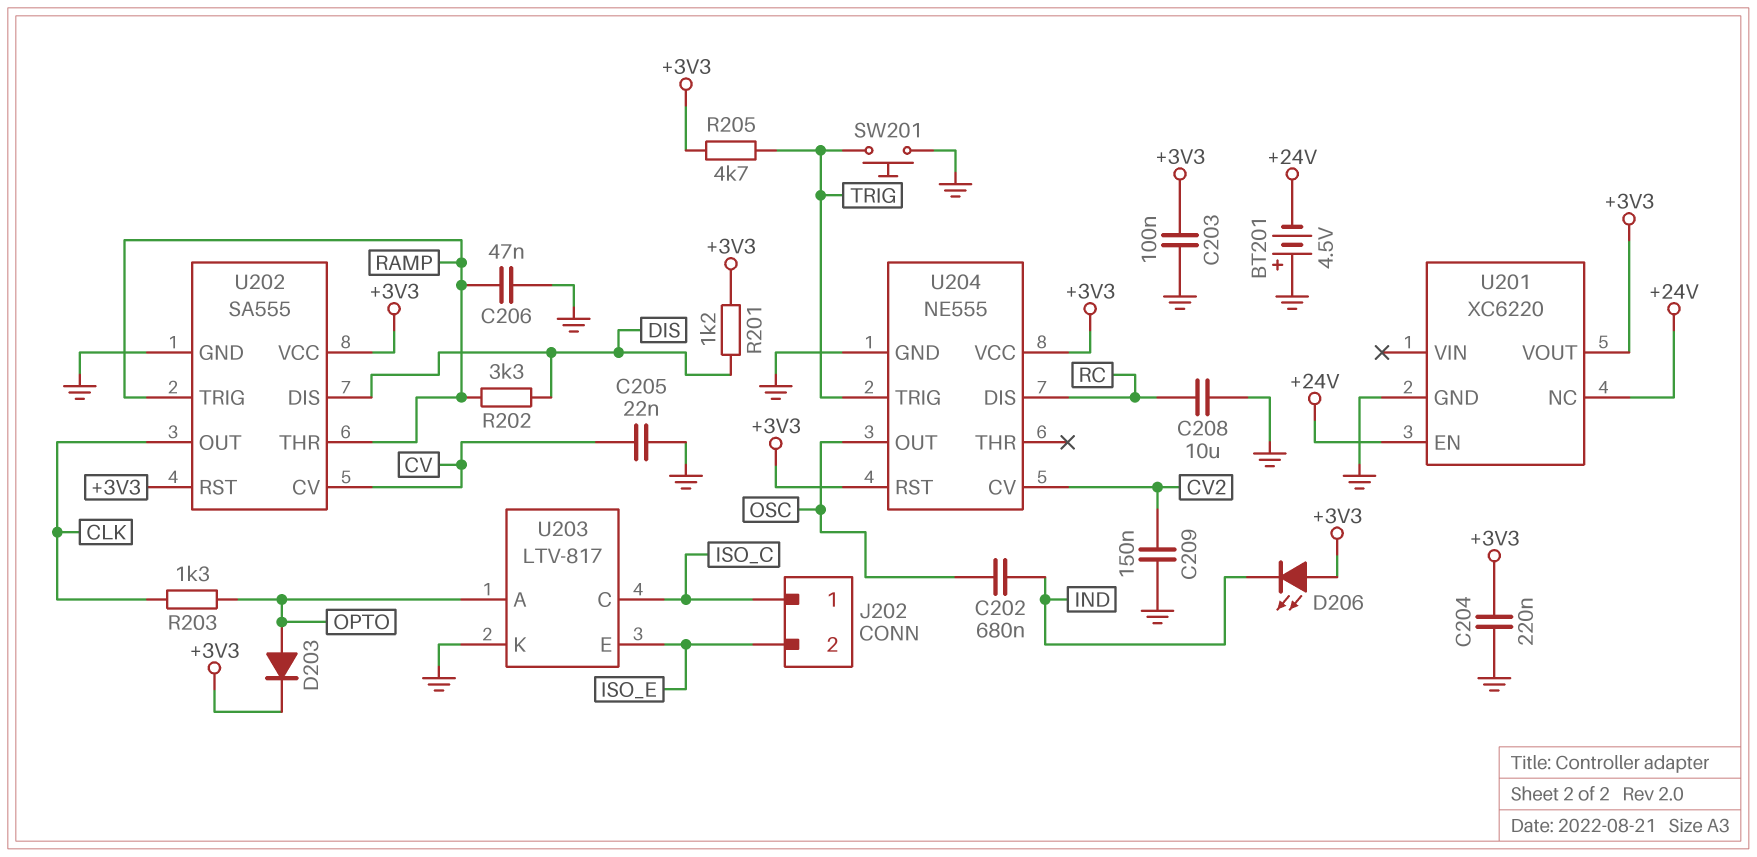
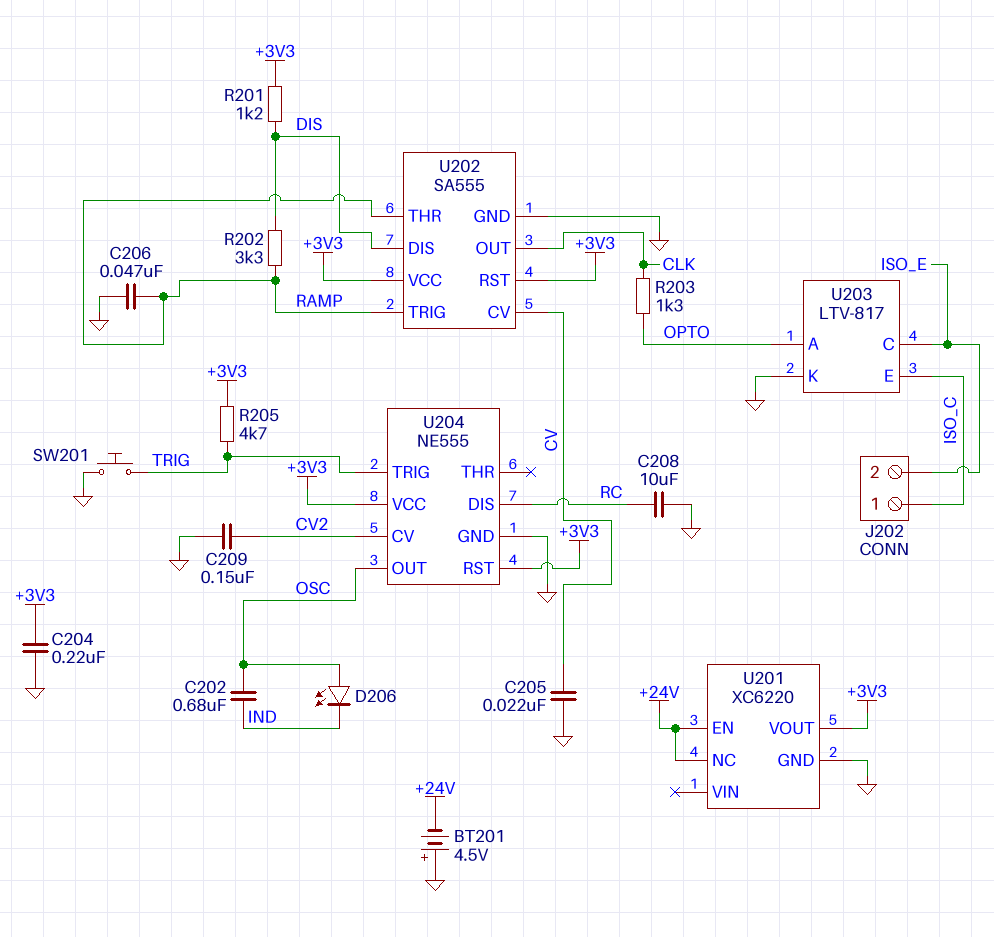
C203: 100nF (+3V3, GND) -> none
D203: diode (A OPTO, K +3V3) -> none
D206: LED (A +3V3, K IND) -> LED (A OSC, K IND)
U203 pin C: ISO_C -> ISO_E
U203 pin E: ISO_E -> ISO_C

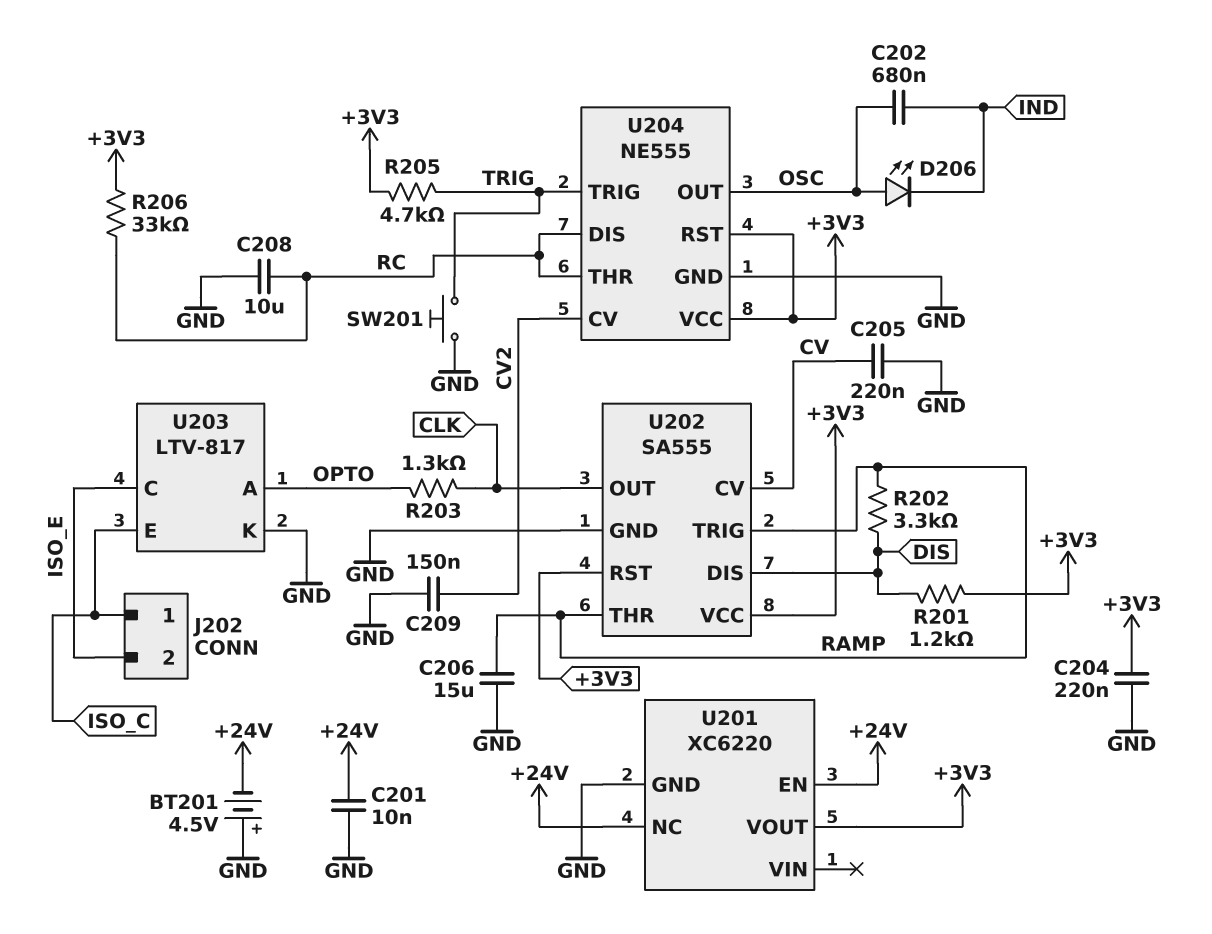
C201: none -> 10nF (+24V, GND)
C205: 22nF (CV, GND) -> 220nF (CV, GND)
C206: 47nF (GND, RAMP) -> 15uF (GND, RAMP)
R206: none -> 33k (+3V3, RC)
U204 pin THR: none -> RC

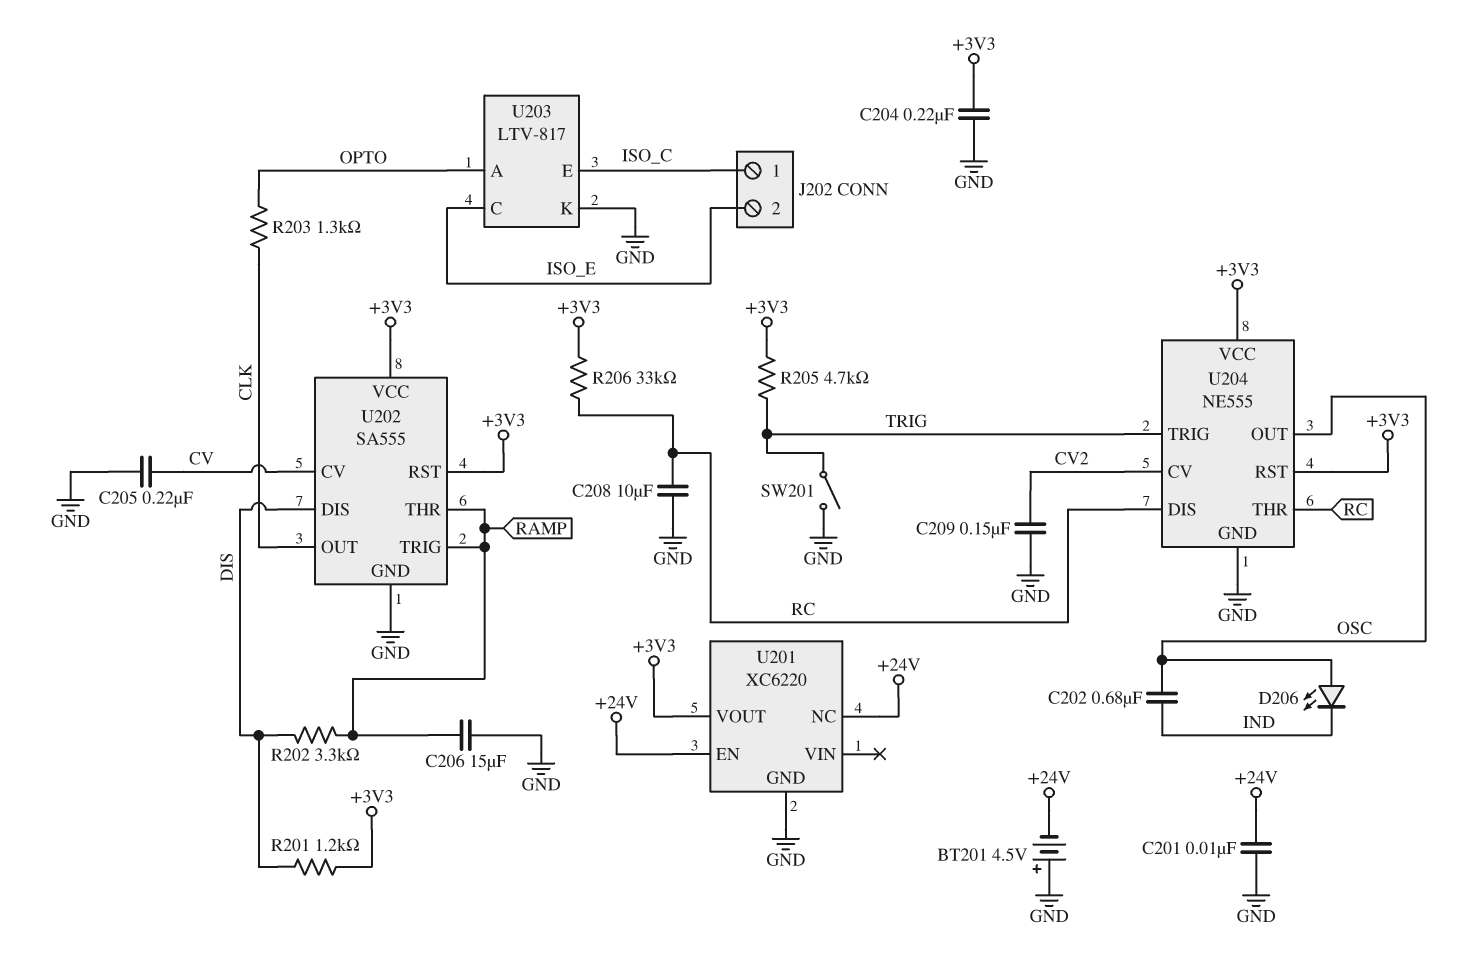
SW201: button (GND, TRIG) -> switch (GND, TRIG)

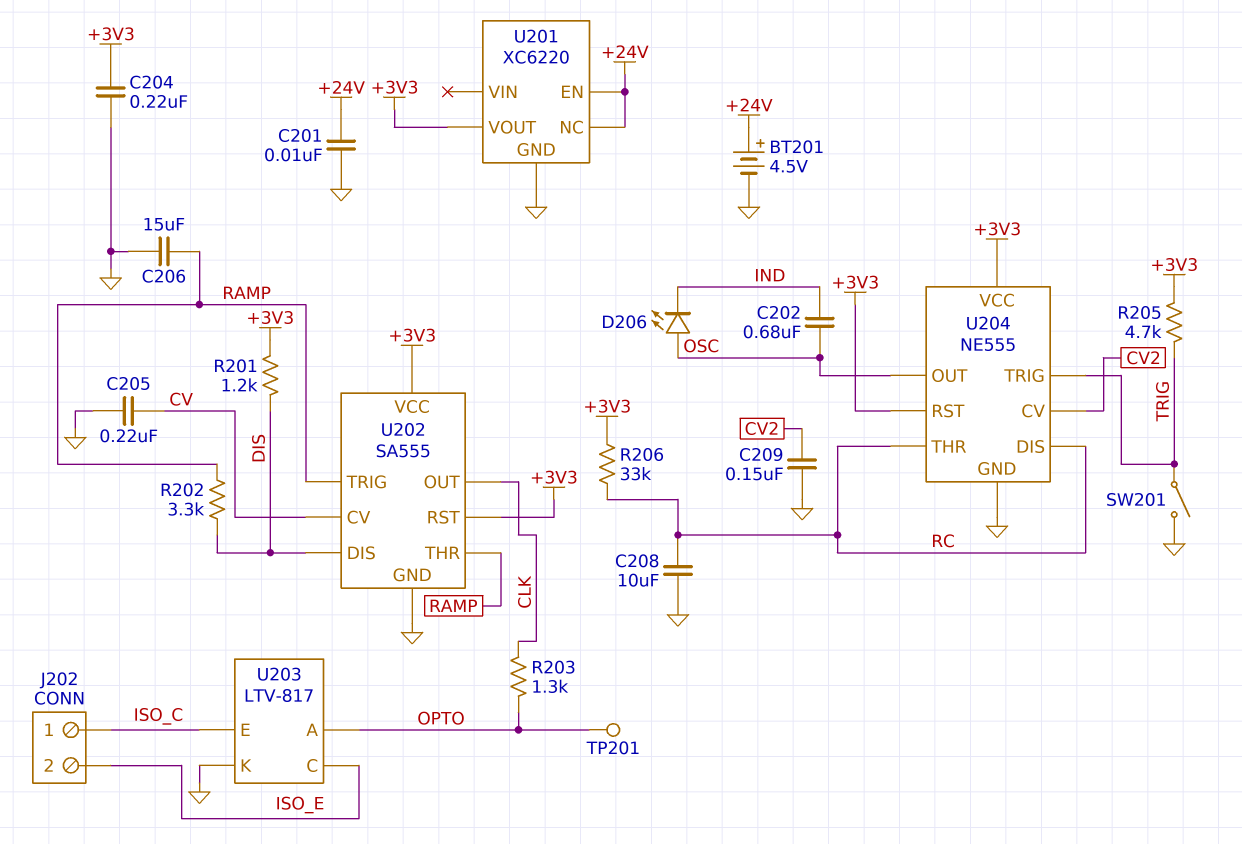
BT201: 4.5V (plus GND, minus +24V) -> 4.5V (plus +24V, minus GND)
TP201: none -> test point (OPTO)

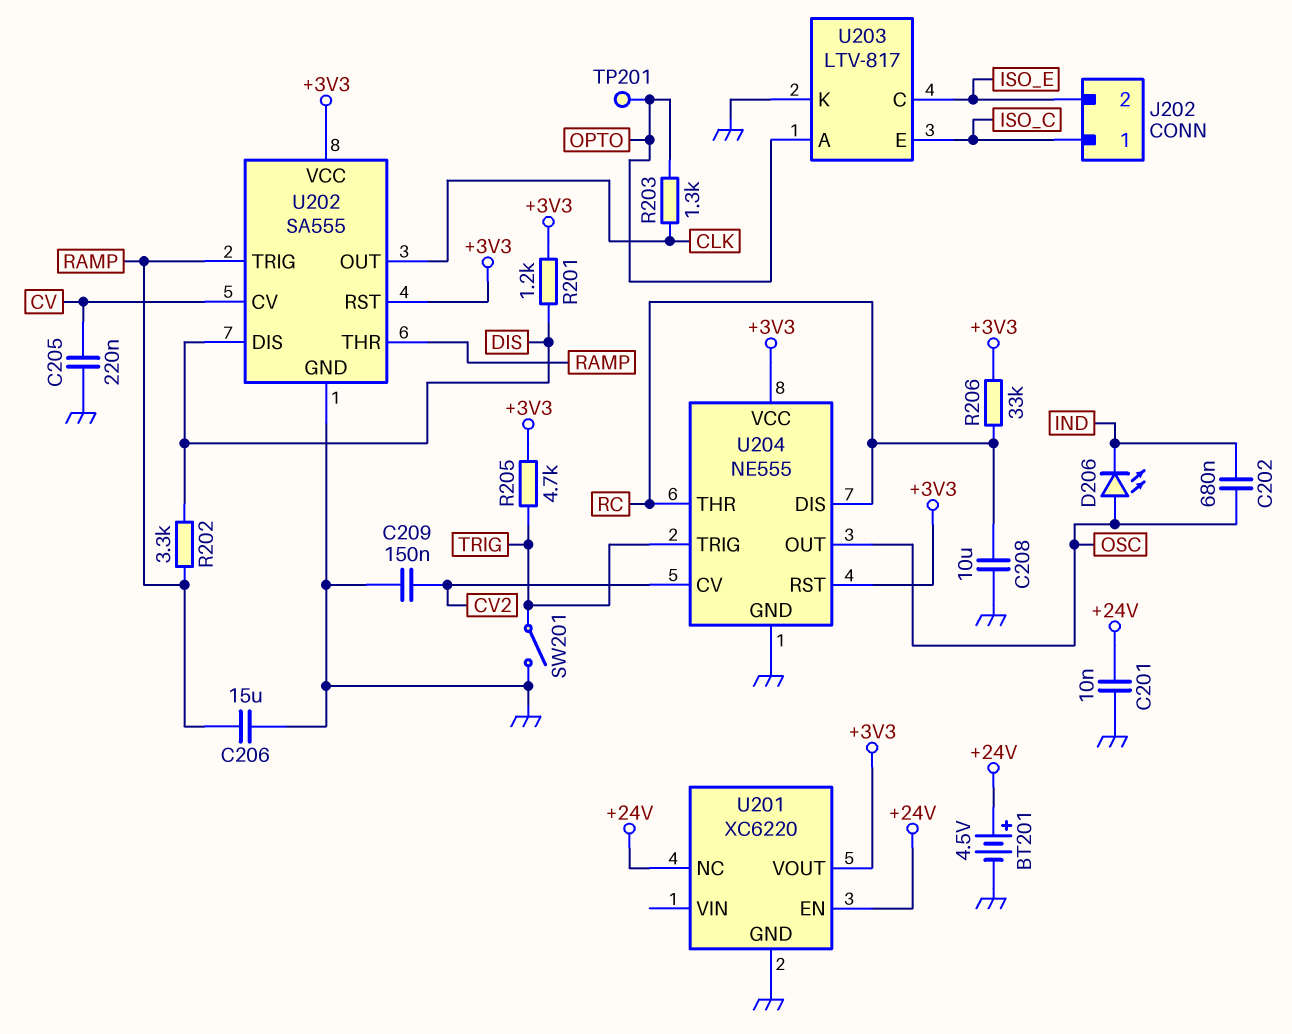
C204: 220nF (+3V3, GND) -> none

